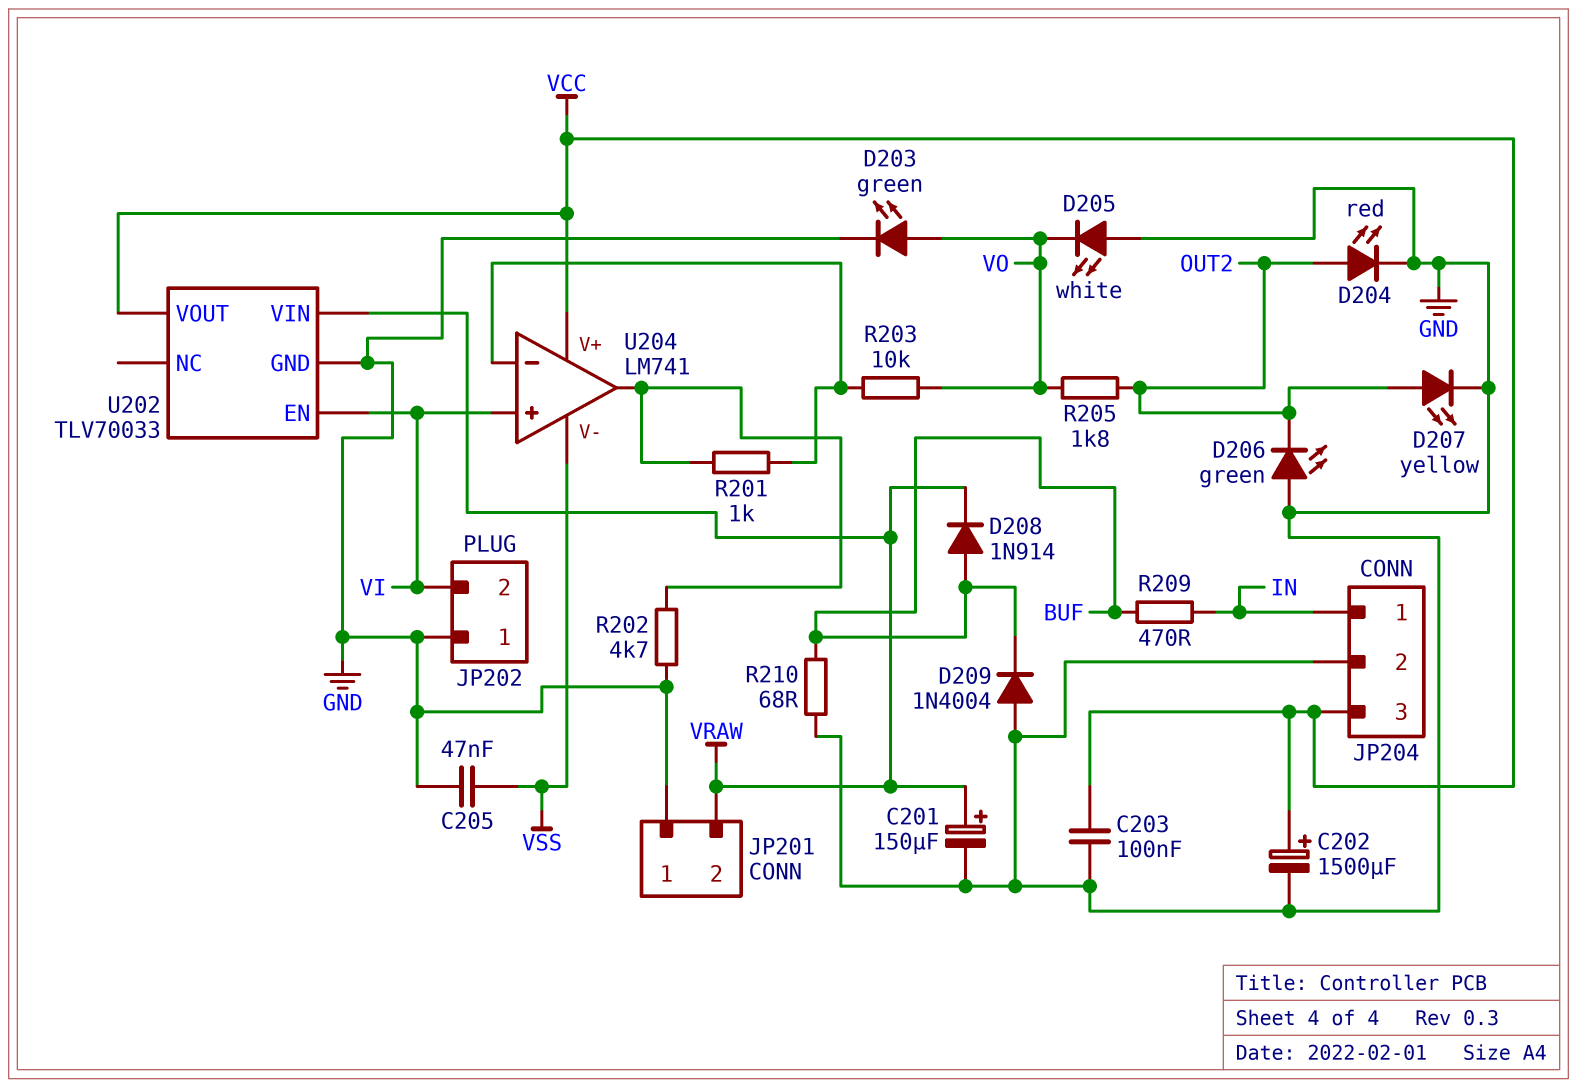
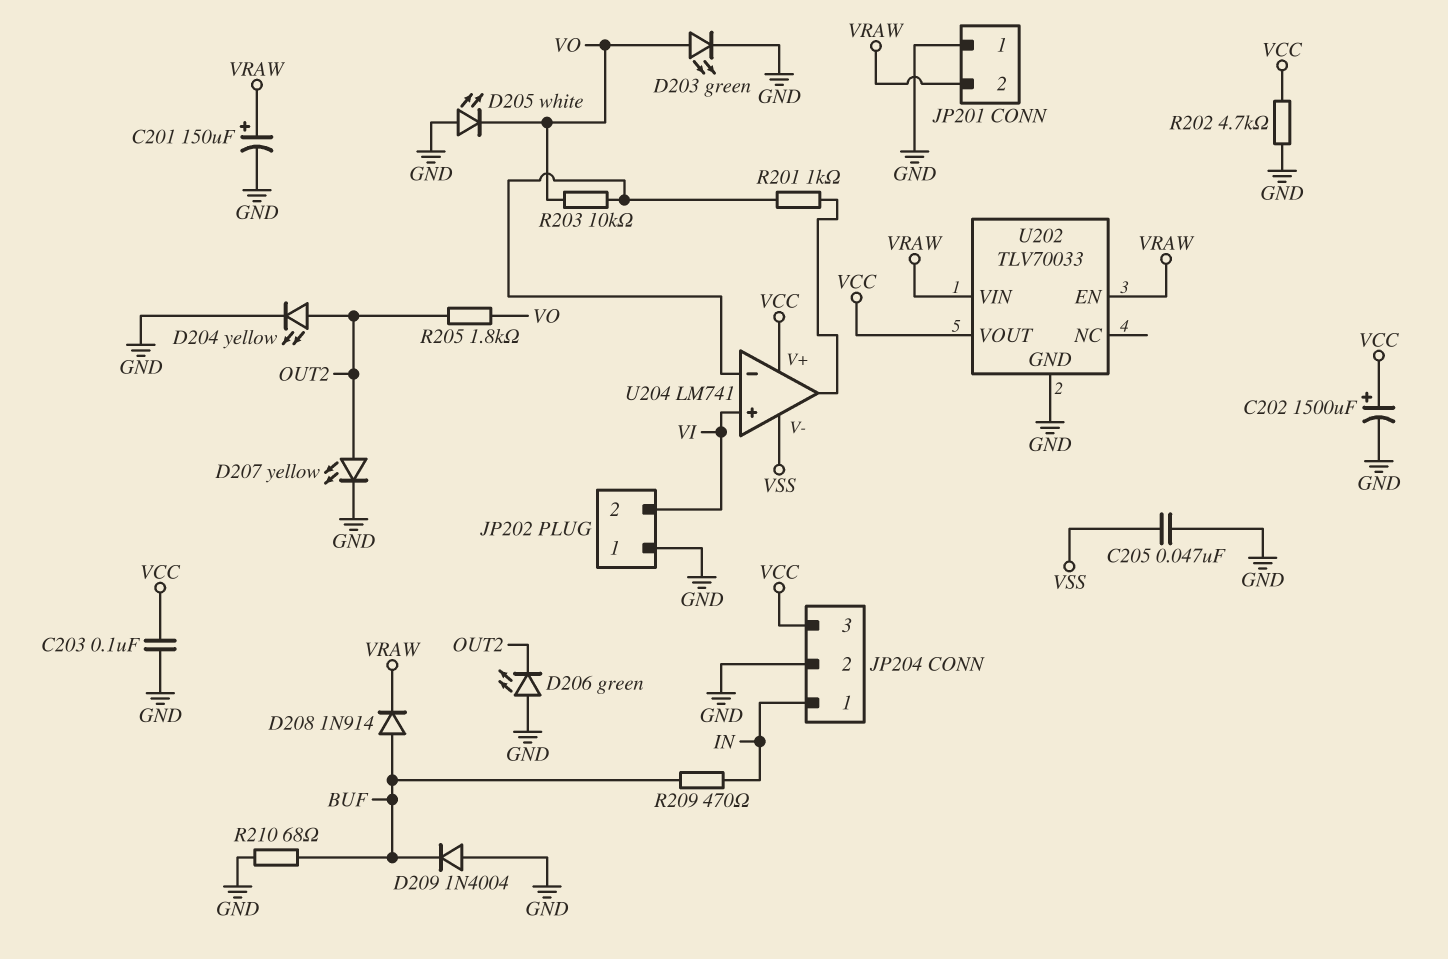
D204: LED red (A OUT2, K GND) -> LED yellow (A OUT2, K GND)
R202: 4.7k (GND, U204/out) -> 4.7k (GND, VCC)
U202 pin EN: VI -> VRAW

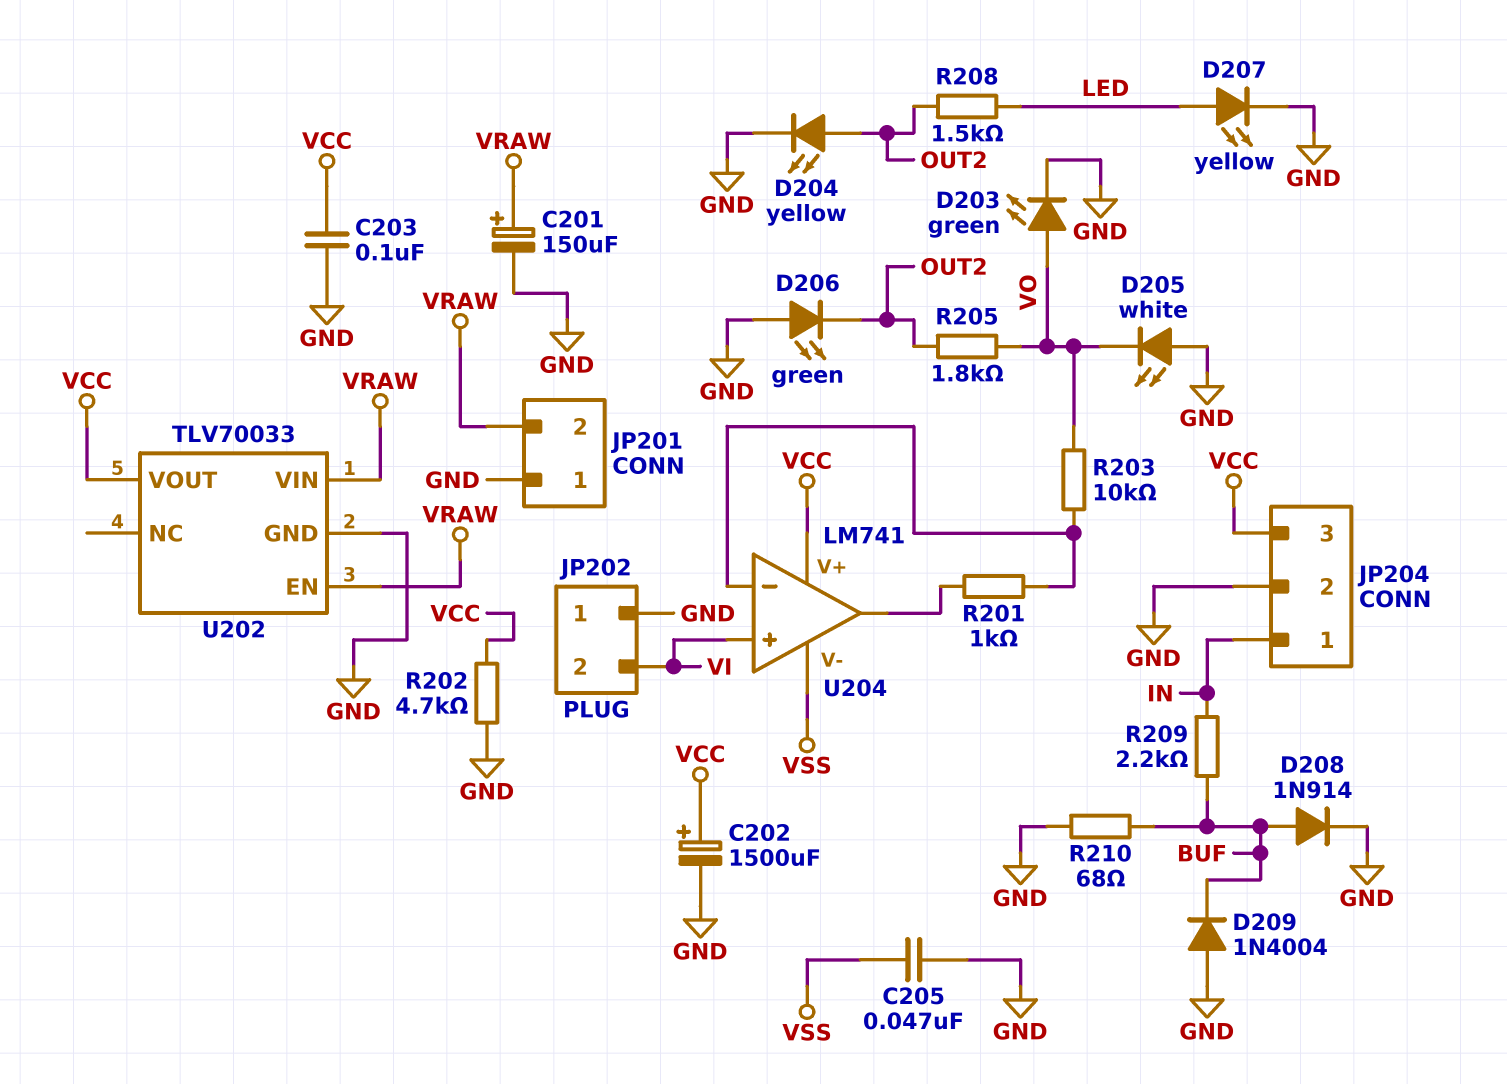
D207: LED yellow (A OUT2, K GND) -> LED yellow (A LED, K GND)
D208: diode 1N914 (A BUF, K VRAW) -> diode 1N914 (A BUF, K GND)
R208: none -> 1.5k (LED, OUT2)
R209: 470 (BUF, IN) -> 2.2k (BUF, IN)

